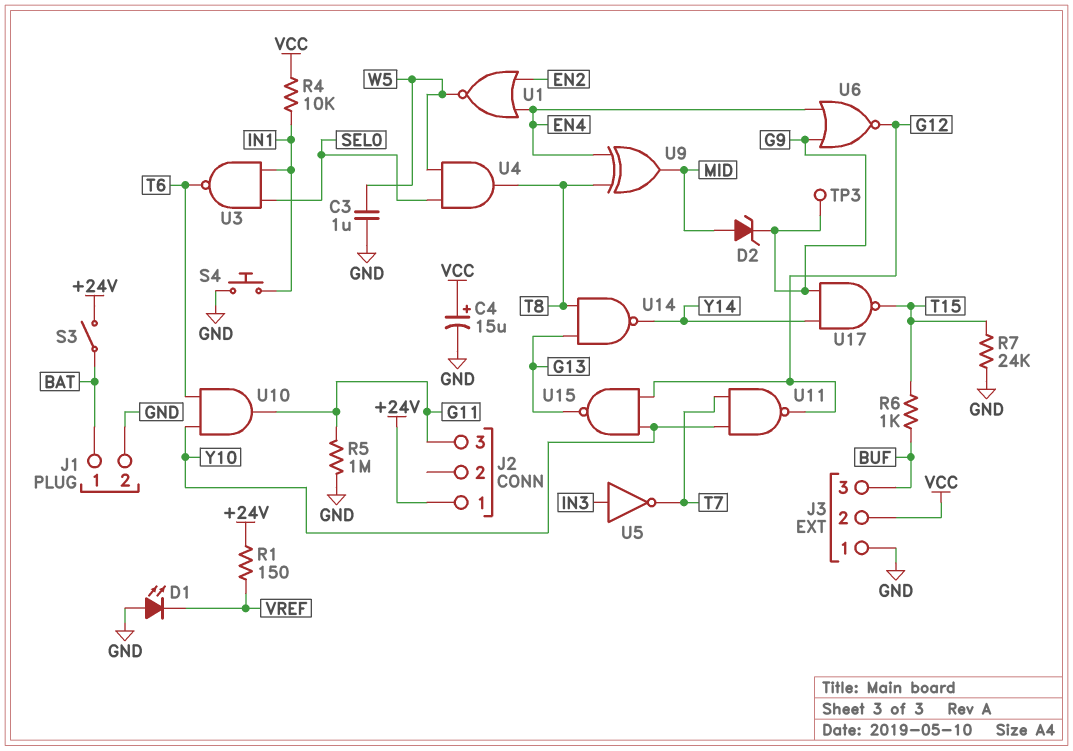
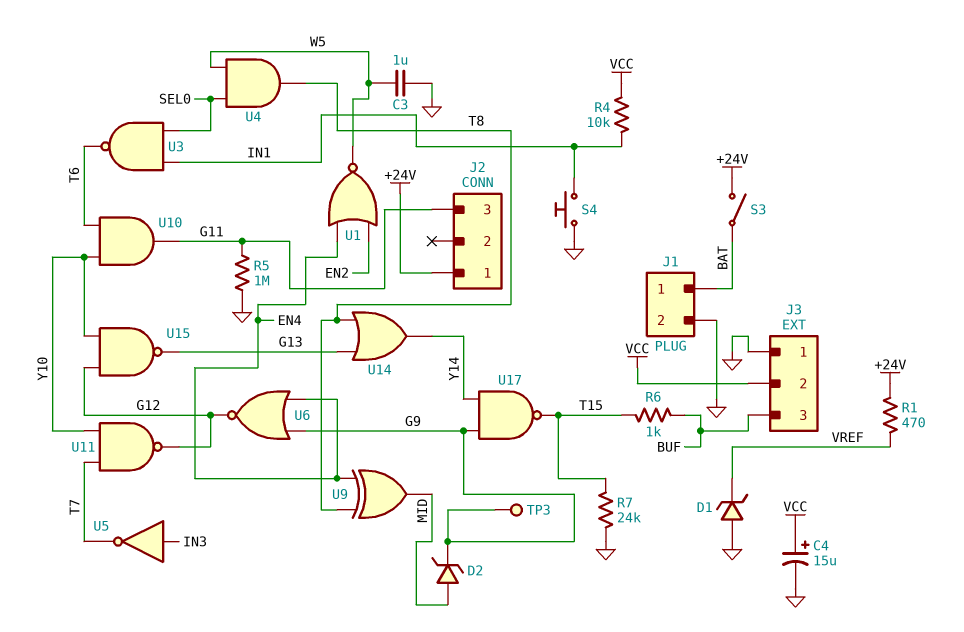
D1: LED (A GND, K VREF) -> zener (A GND, K VREF)
R1: 150 (+24V, VREF) -> 470 (+24V, VREF)
U14: NAND (in G13, in T8, out Y14) -> OR (in G13, in T8, out Y14)

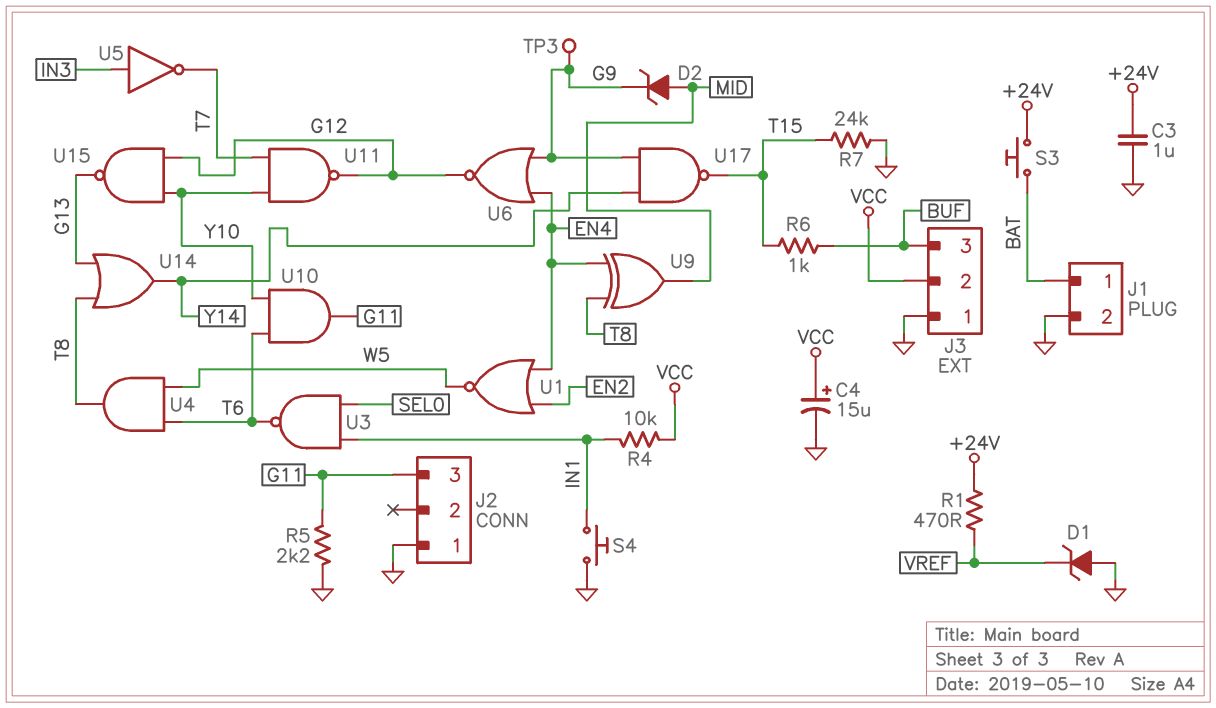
C3: 1uF (GND, W5) -> 1uF (+24V, GND)
J2 pin 1: +24V -> GND
R5: 1M (G11, GND) -> 2.2k (G11, GND)
S3: switch (+24V, BAT) -> button (+24V, BAT)
U4: AND (in SEL0, in W5, out T8) -> AND (in T6, in W5, out T8)

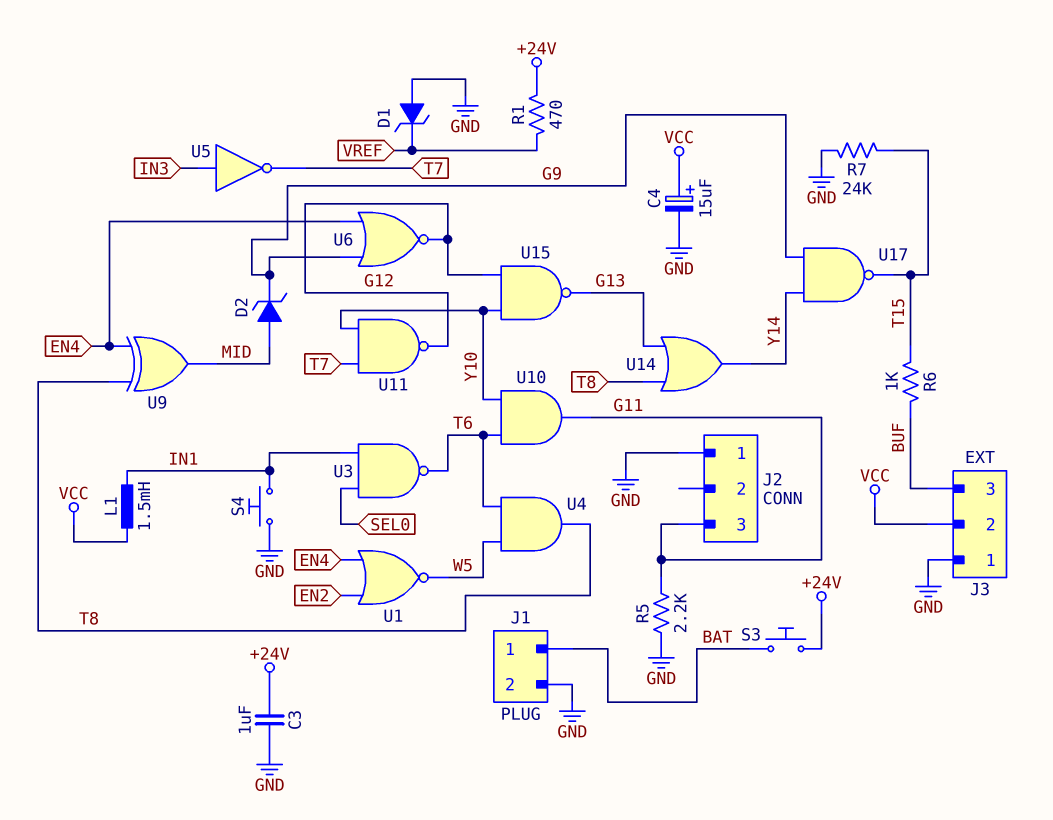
L1: none -> 1.5mH (IN1, VCC)
R4: 10k (IN1, VCC) -> none
TP3: test point (G9) -> none

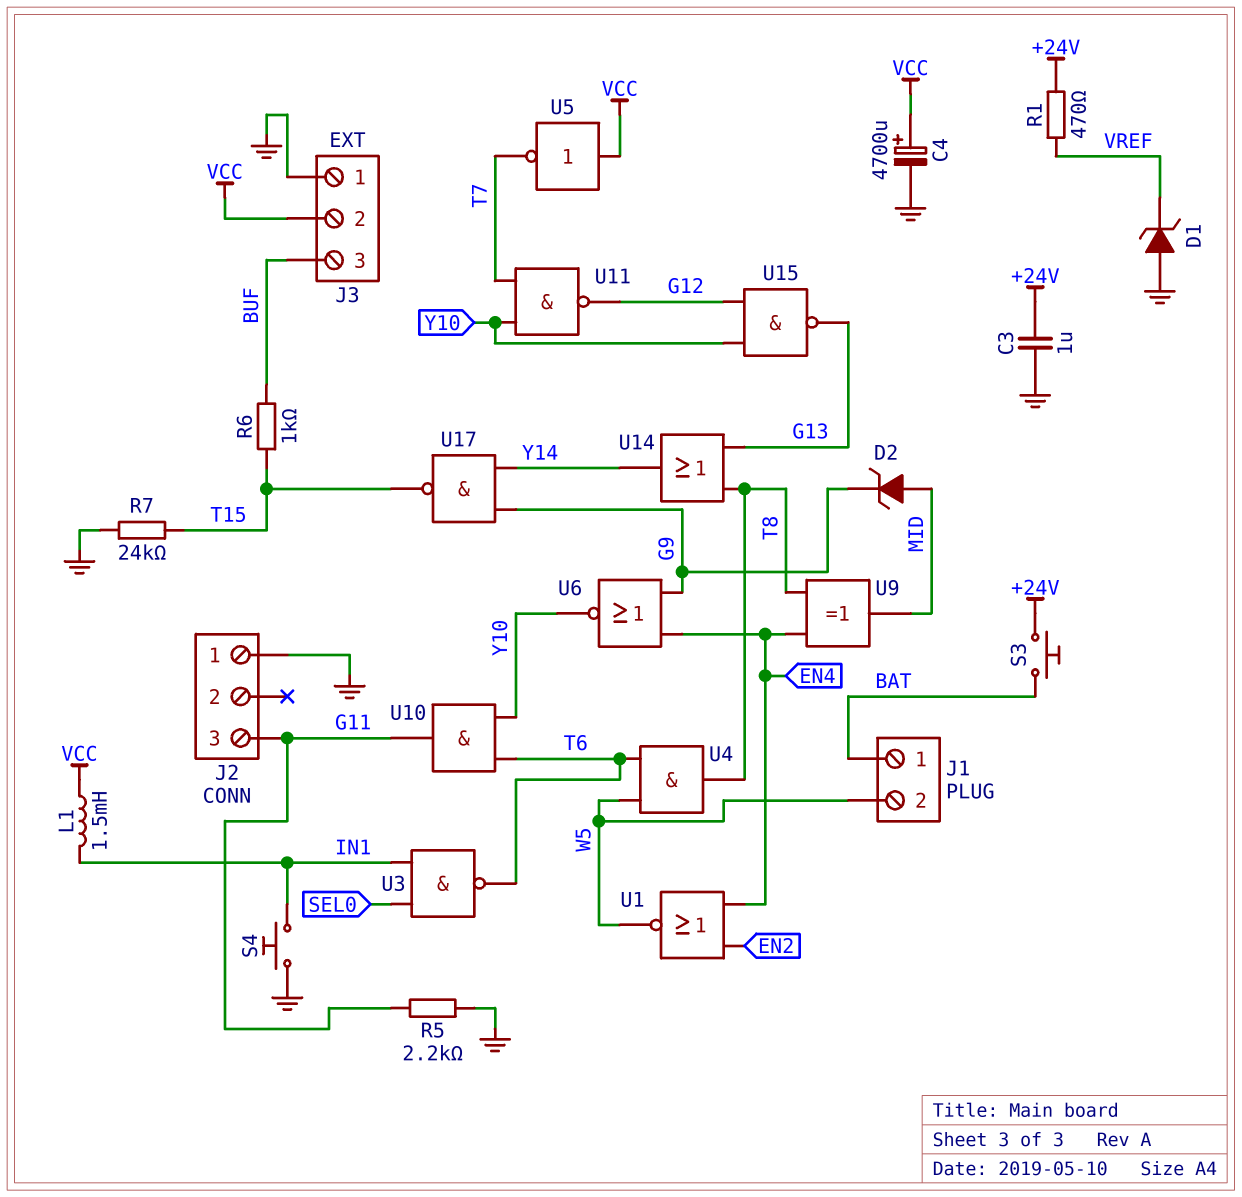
C4: 15uF (plus VCC, minus GND) -> 4700uF (plus VCC, minus GND)
J1 pin 2: GND -> W5
U5: NOT (in IN3, out T7) -> NOT (in VCC, out T7)
U6: NOR (in EN4, in G9, out G12) -> NOR (in EN4, in G9, out Y10)

